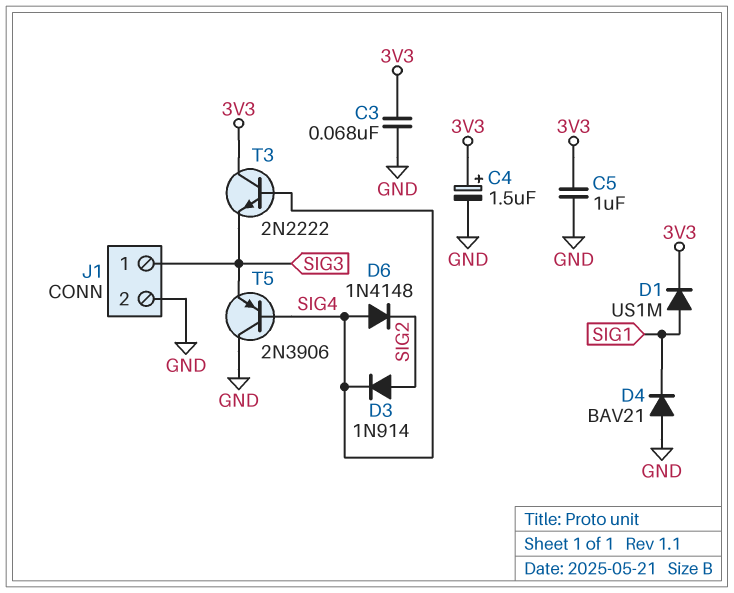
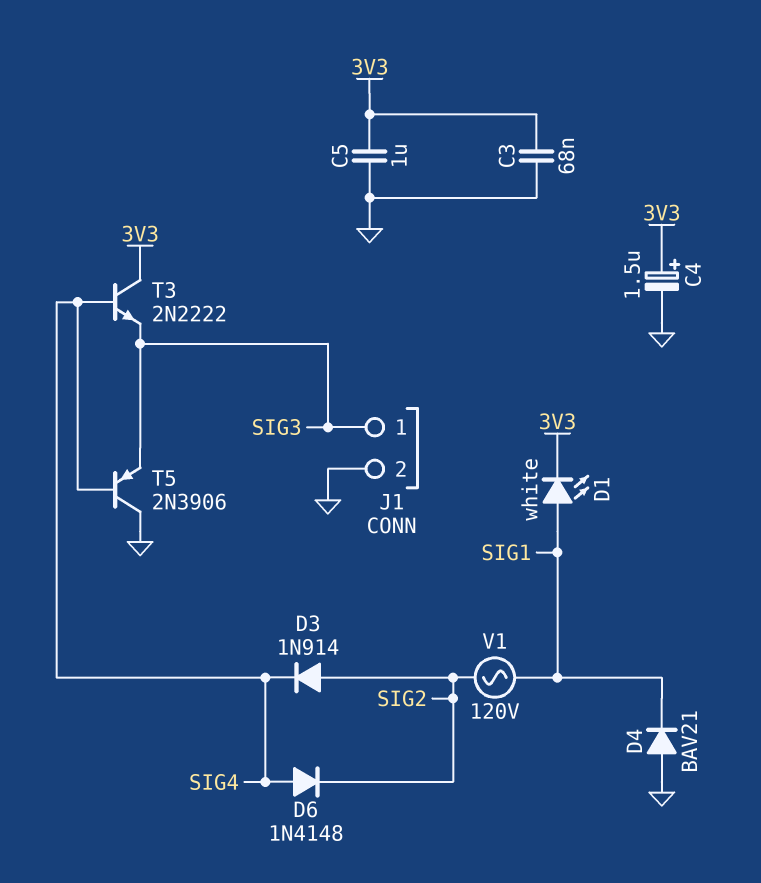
D1: diode US1M (A SIG1, K 3V3) -> LED white (A SIG1, K 3V3)
V1: none -> AC 120V (SIG1, SIG2)

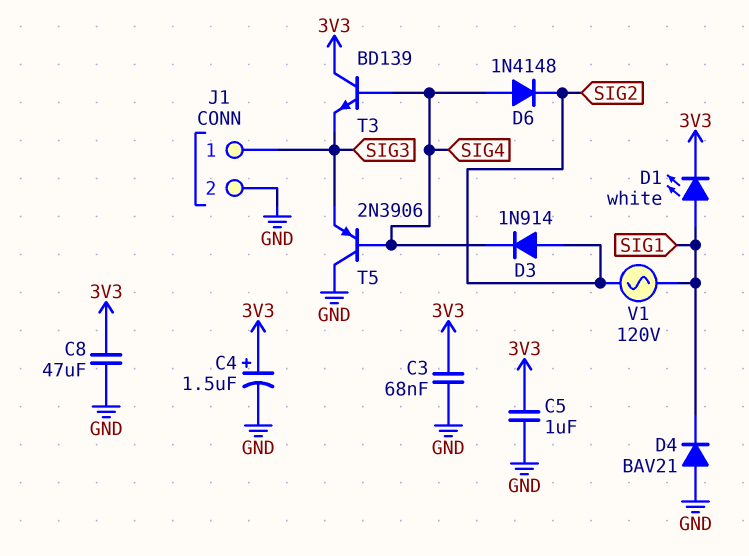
C8: none -> 47uF (3V3, GND)
T3: NPN 2N2222 (B SIG4, C 3V3, E SIG3) -> NPN BD139 (B SIG4, C 3V3, E SIG3)

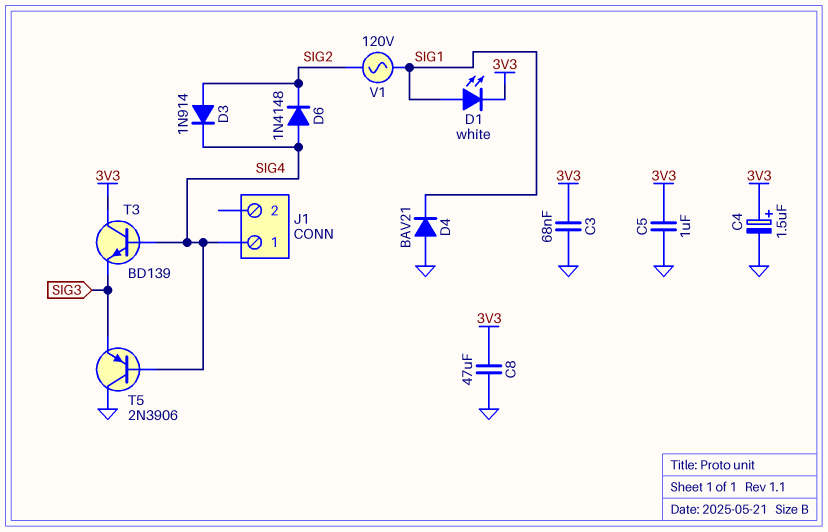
J1 pin 1: SIG3 -> SIG4
J1 pin 2: GND -> none

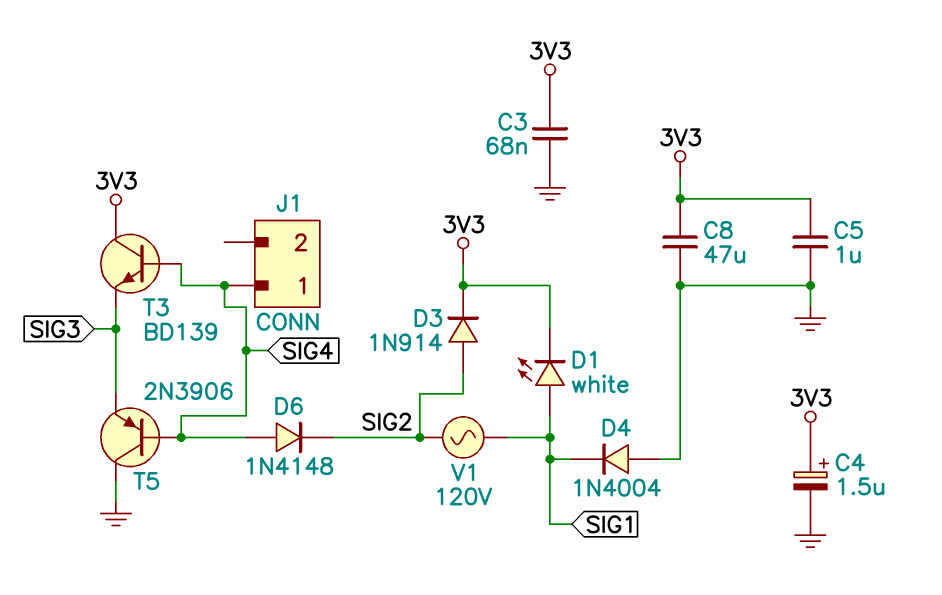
D3: diode 1N914 (A SIG2, K SIG4) -> diode 1N914 (A SIG2, K 3V3)
D4: diode BAV21 (A GND, K SIG1) -> diode 1N4004 (A GND, K SIG1)

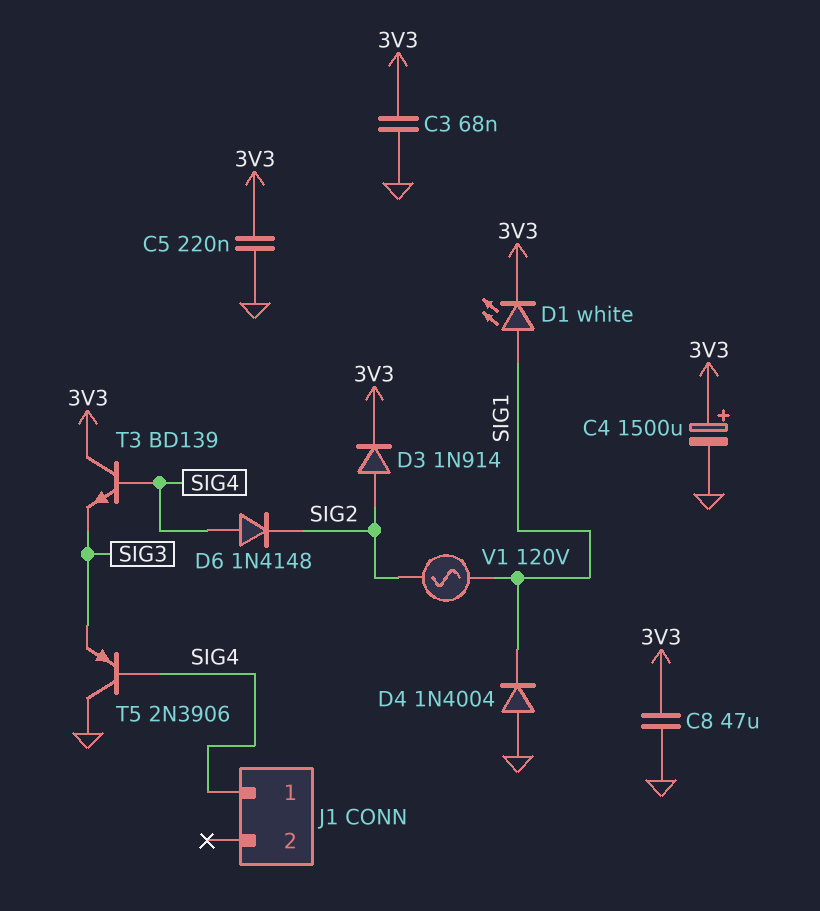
C4: 1.5uF (plus 3V3, minus GND) -> 1500uF (plus 3V3, minus GND)
C5: 1uF (3V3, GND) -> 220nF (3V3, GND)

